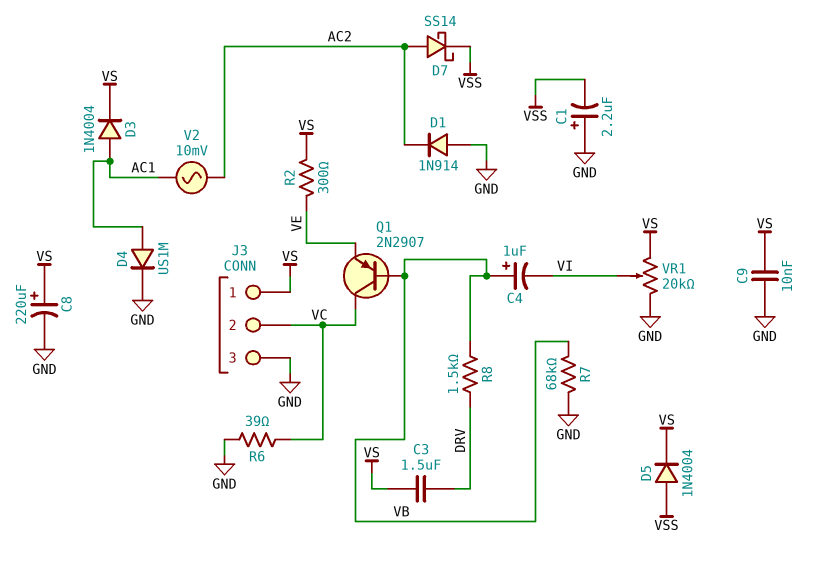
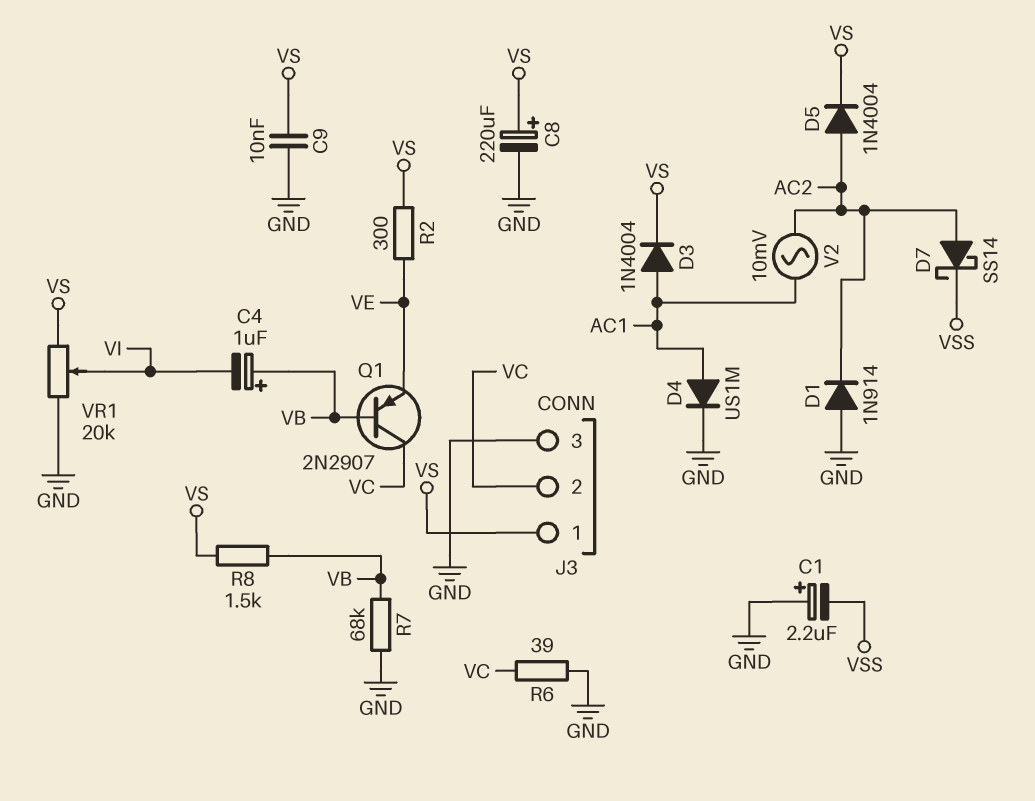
C3: 1.5uF (DRV, VS) -> none
D5: diode 1N4004 (A VSS, K VS) -> diode 1N4004 (A AC2, K VS)
R8: 1.5k (DRV, VB) -> 1.5k (VB, VS)

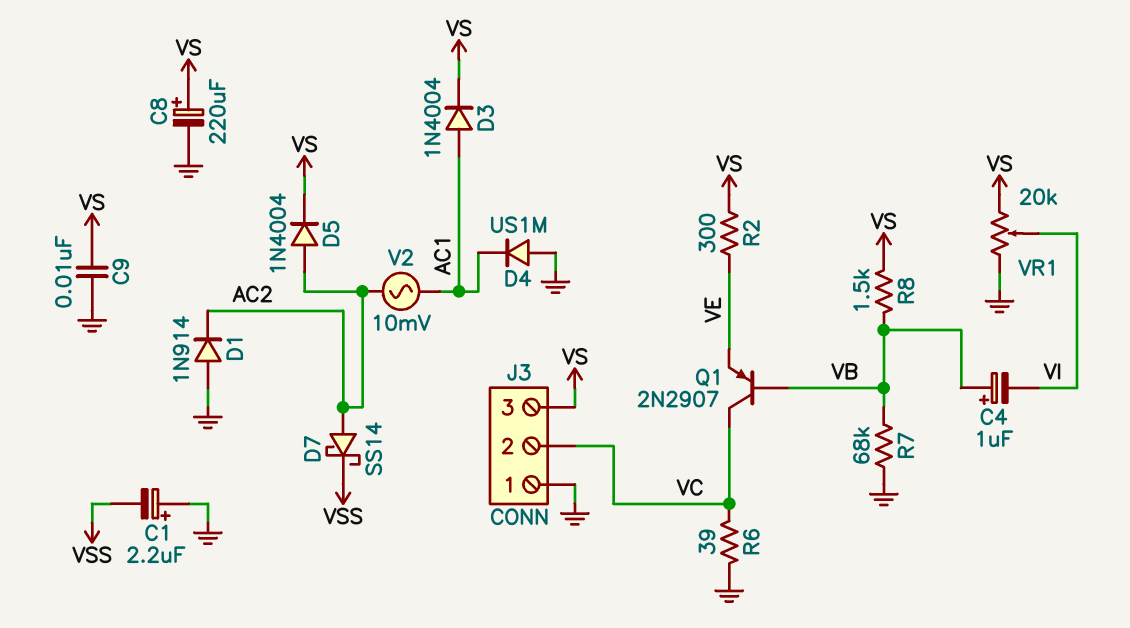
D4: diode US1M (A AC1, K GND) -> diode US1M (A GND, K AC1)
J3 pin 1: VS -> GND
J3 pin 3: GND -> VS

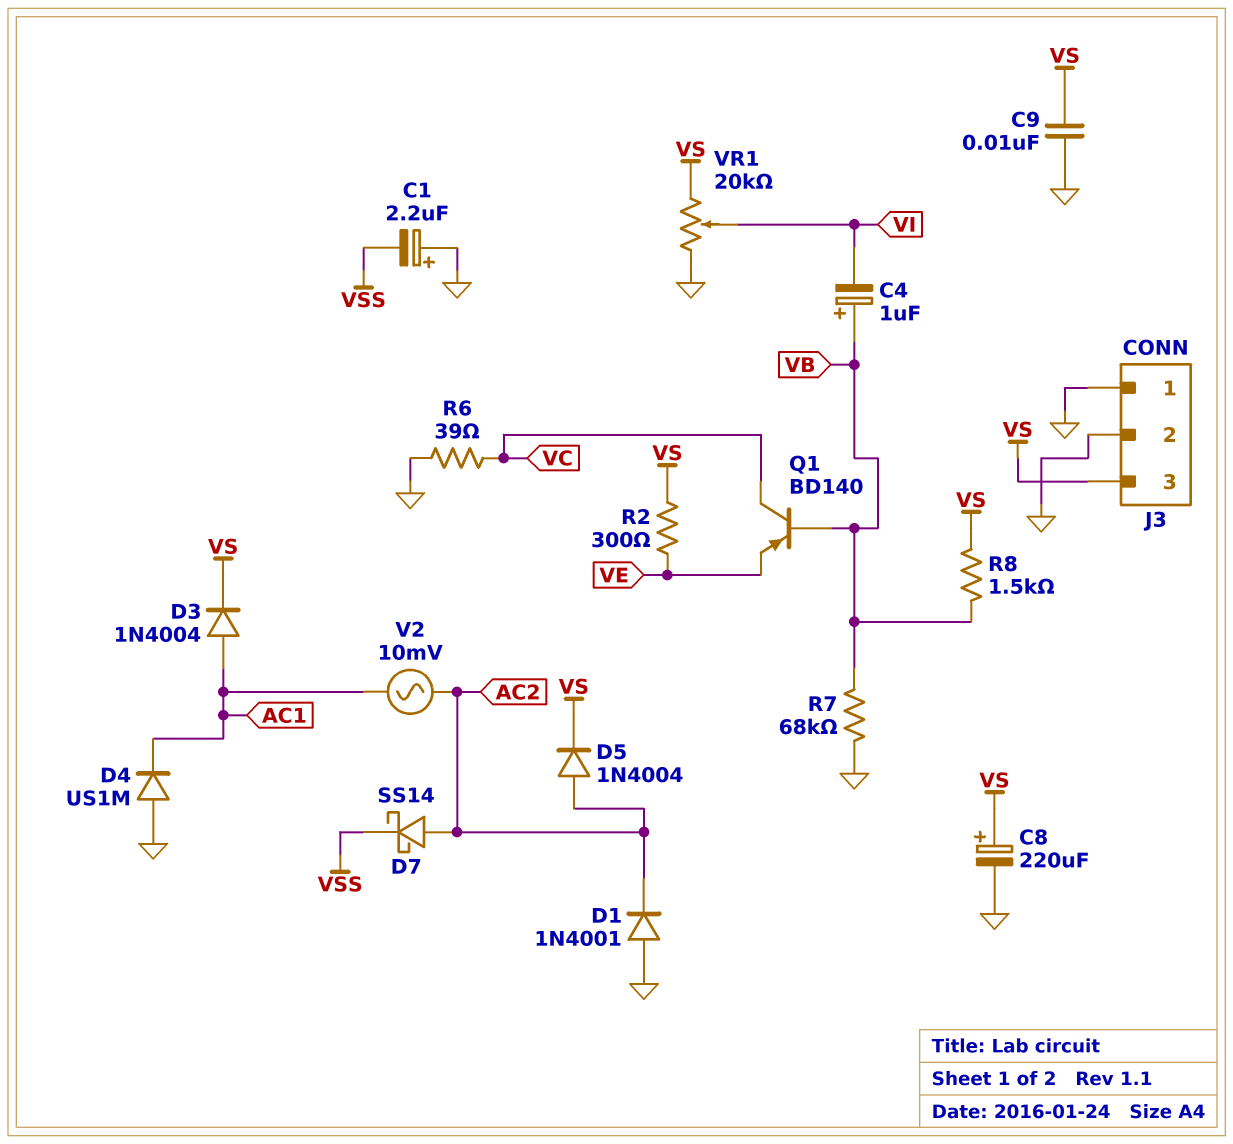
D1: diode 1N914 (A GND, K AC2) -> diode 1N4001 (A GND, K AC2)
J3 pin 2: VC -> GND
Q1: PNP 2N2907 (B VB, C VC, E VE) -> PNP BD140 (B VB, C VC, E VE)

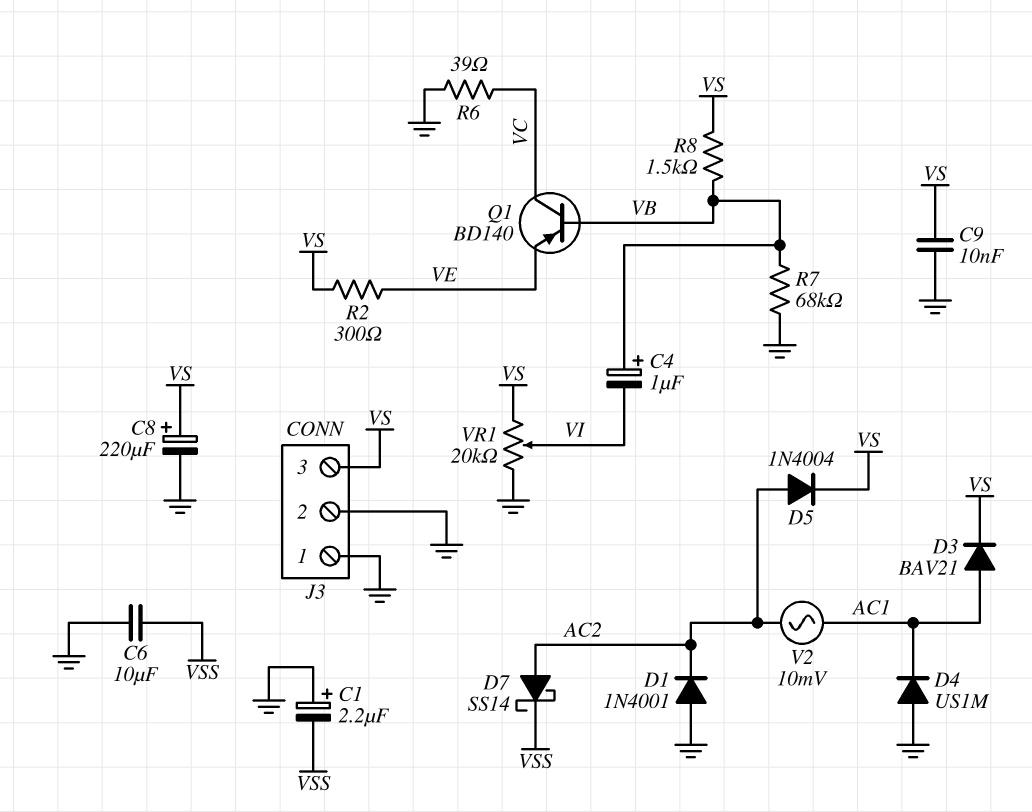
C6: none -> 10uF (GND, VSS)
D3: diode 1N4004 (A AC1, K VS) -> diode BAV21 (A AC1, K VS)

